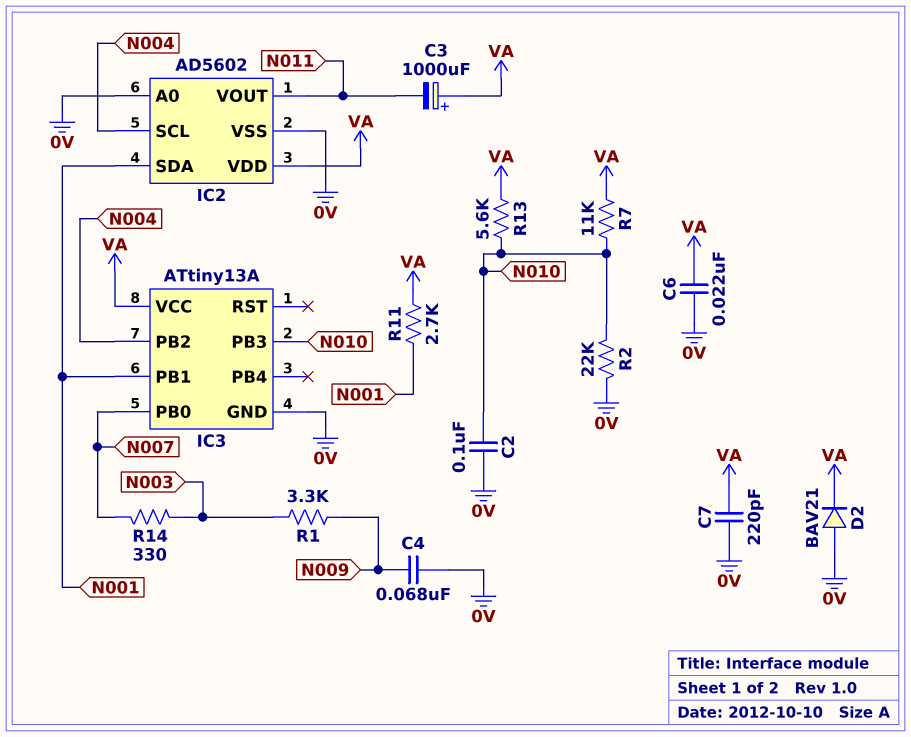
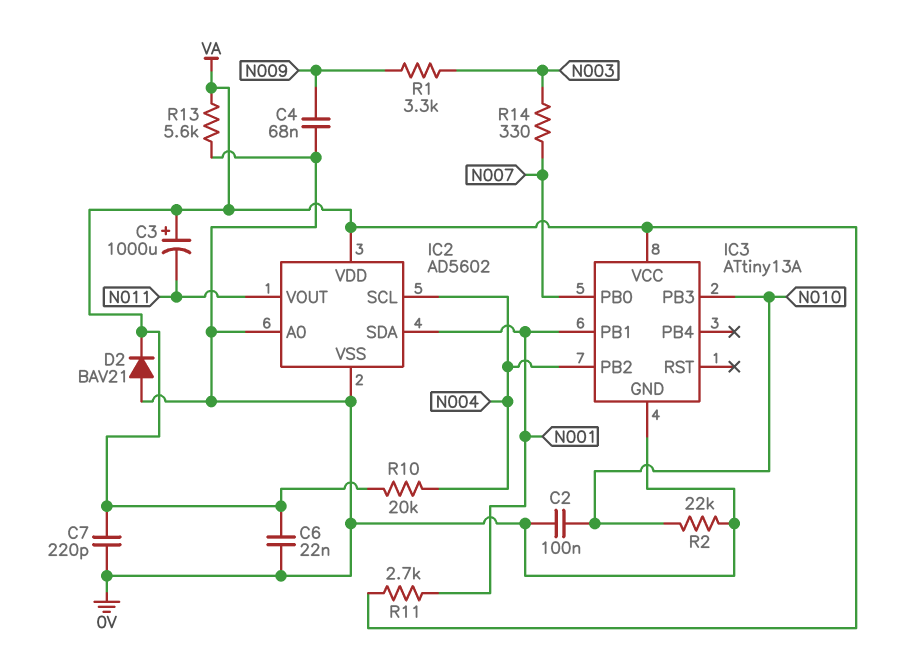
R7: 11k (N010, VA) -> none
R10: none -> 20k (N004, VA)
R13: 5.6k (N010, VA) -> 5.6k (0V, VA)

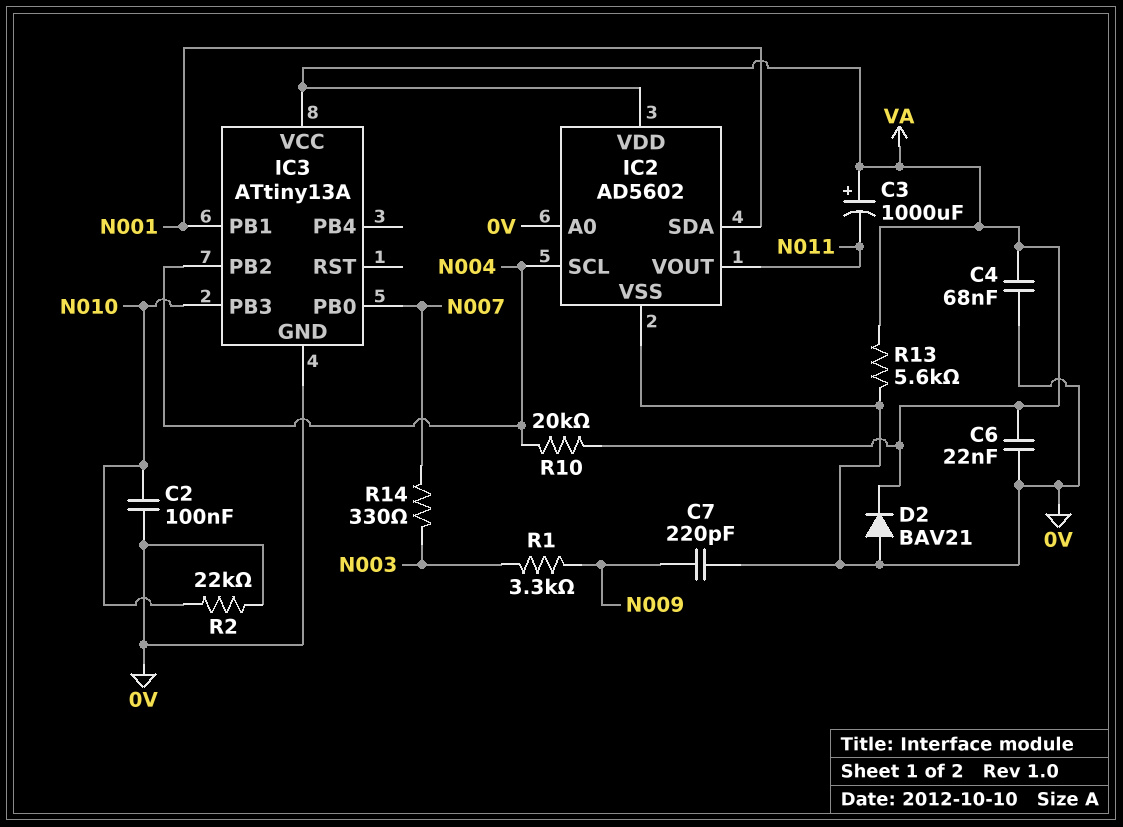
C4: 68nF (0V, N009) -> 68nF (0V, VA)
C7: 220pF (0V, VA) -> 220pF (0V, N009)
R11: 2.7k (N001, VA) -> none

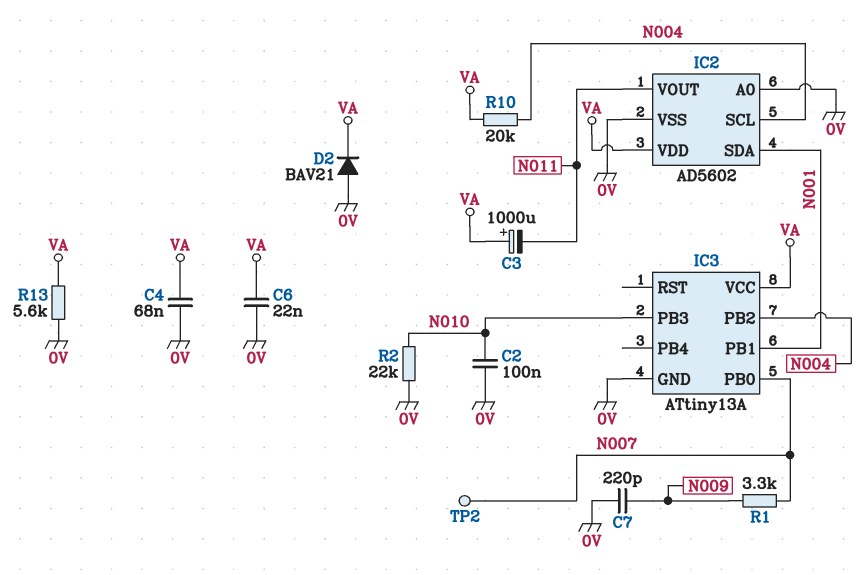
R1: 3.3k (N003, N009) -> 3.3k (N007, N009)
R14: 330 (N003, N007) -> none
TP2: none -> test point (N007)

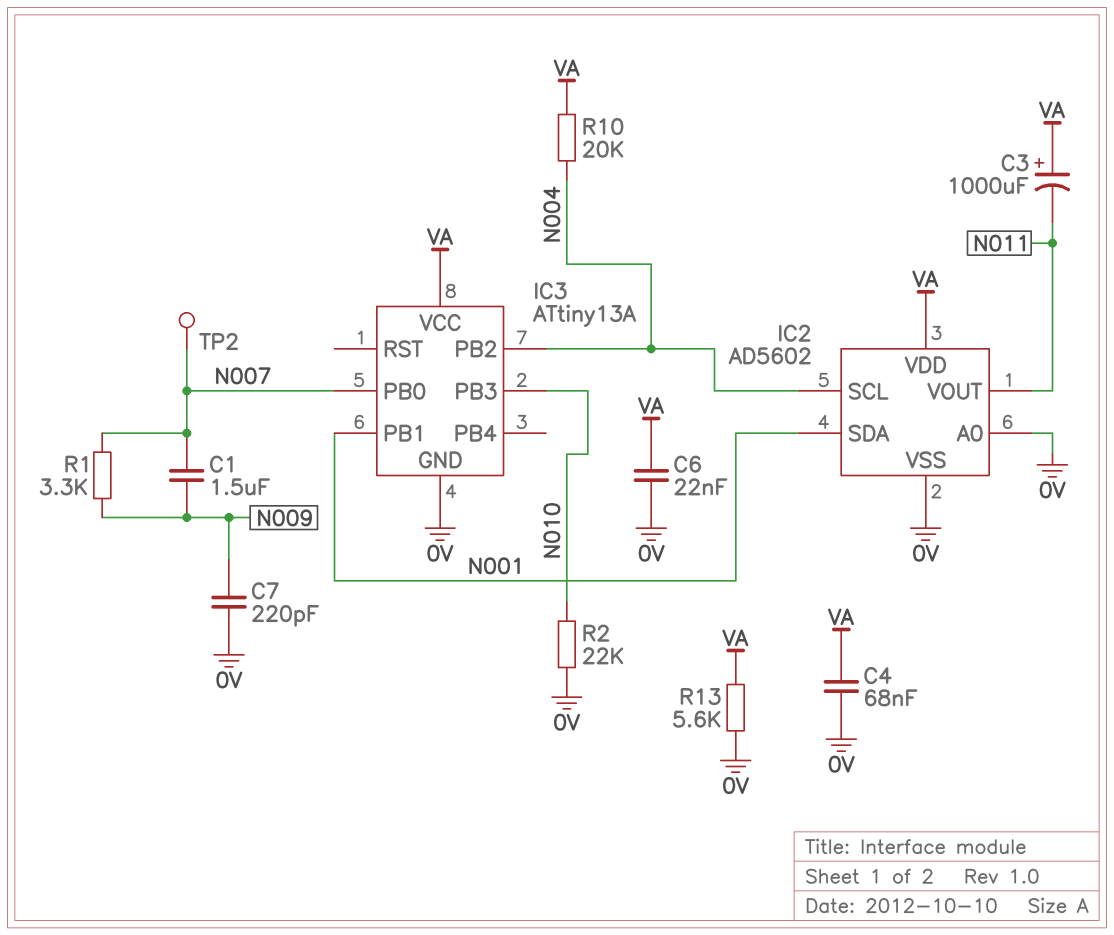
C1: none -> 1.5uF (N007, N009)
C2: 100nF (0V, N010) -> none
D2: diode BAV21 (A 0V, K VA) -> none

